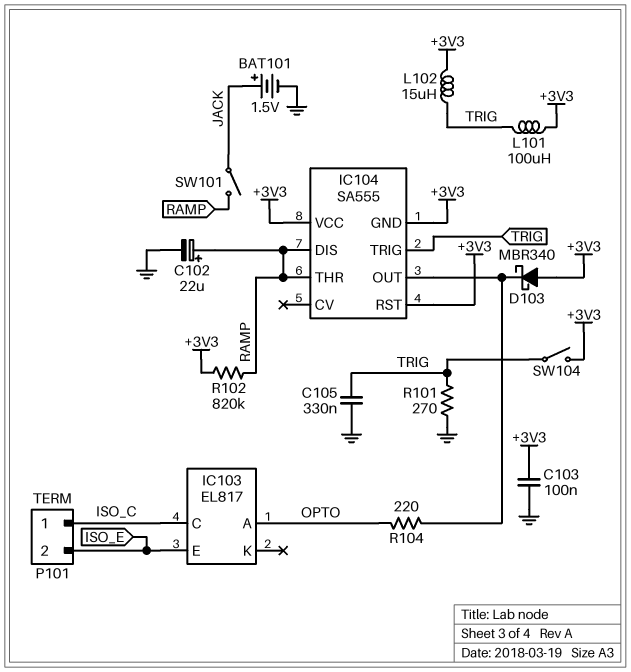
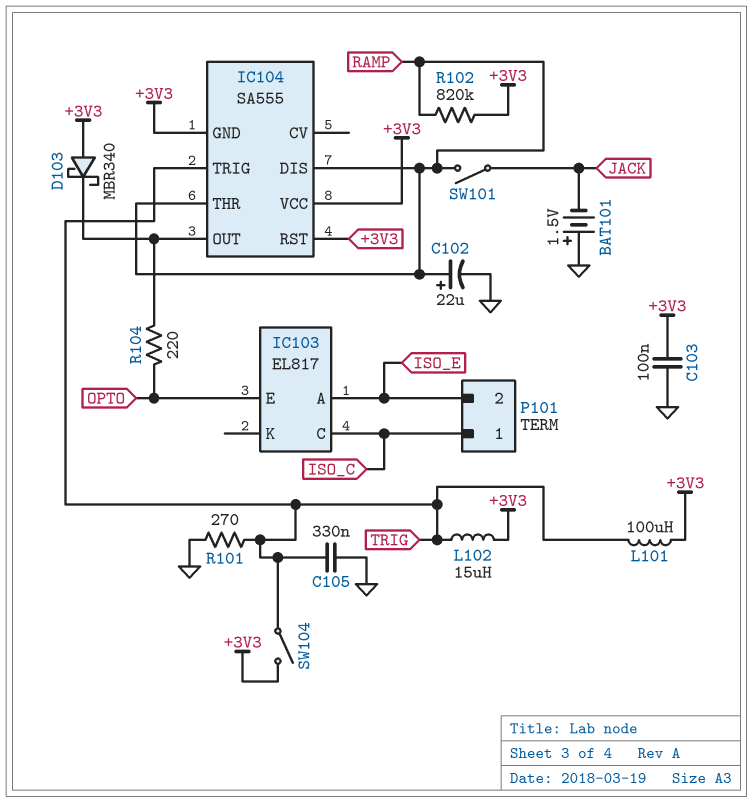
BAT101: 1.5V (plus JACK, minus GND) -> 1.5V (plus GND, minus JACK)
IC103 pin A: OPTO -> ISO_E
IC103 pin E: ISO_E -> OPTO

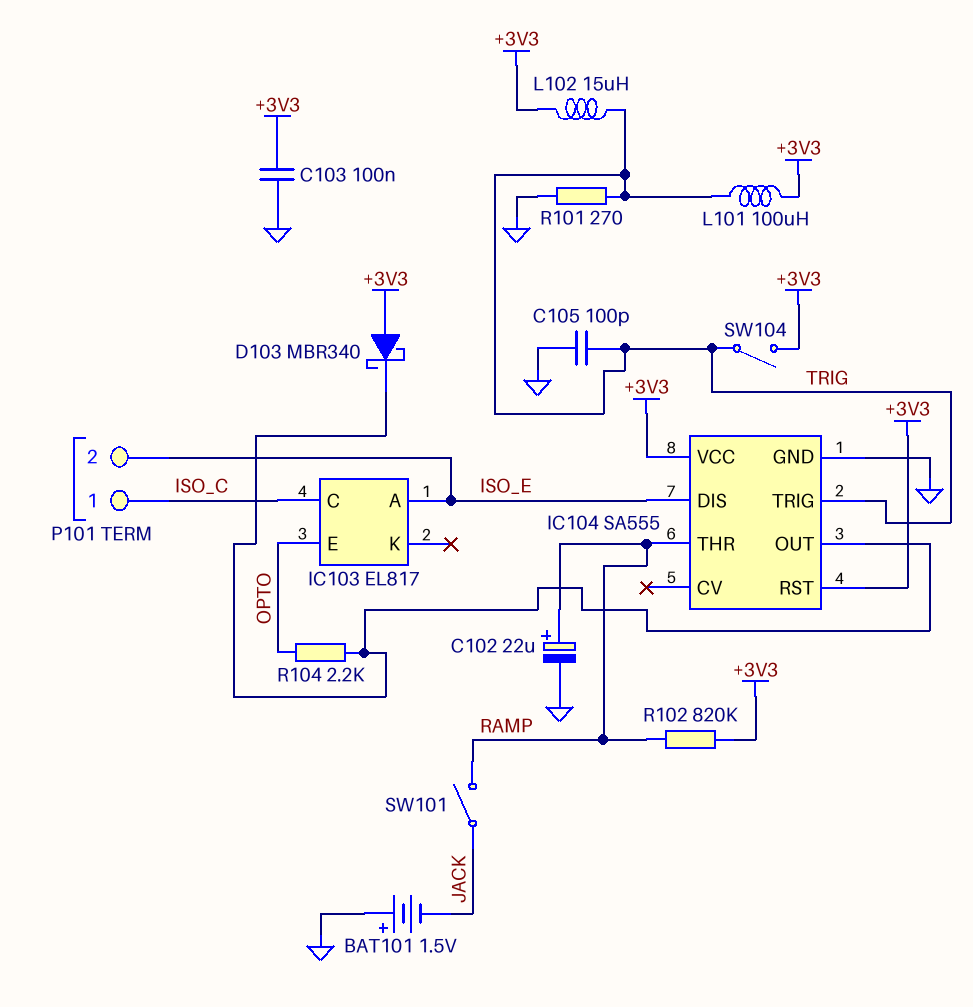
C105: 330nF (GND, TRIG) -> 100pF (GND, TRIG)
IC104 pin DIS: RAMP -> ISO_E
IC104 pin GND: +3V3 -> GND
R104: 220 (IC104/OUT, OPTO) -> 2.2k (IC104/OUT, OPTO)

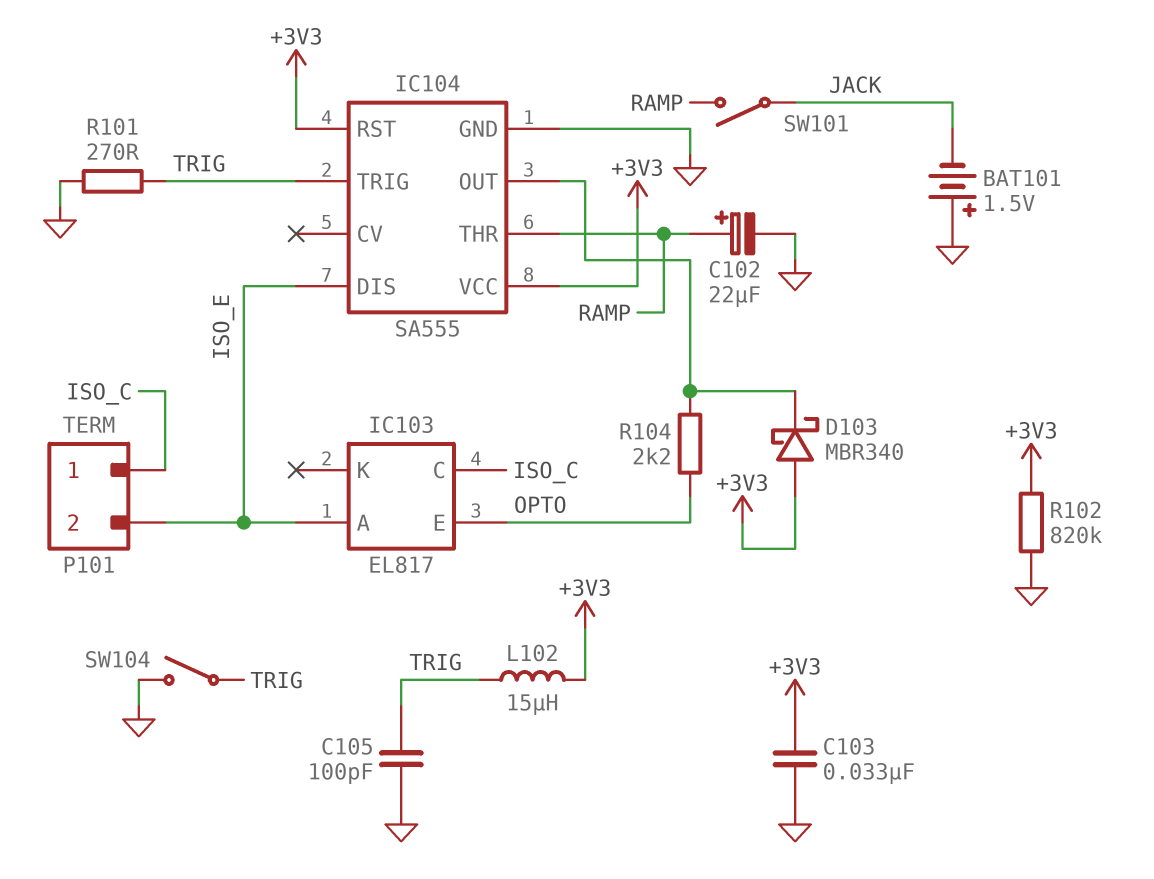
C103: 100nF (+3V3, GND) -> 33nF (+3V3, GND)
L101: 100uH (+3V3, TRIG) -> none
R102: 820k (+3V3, RAMP) -> 820k (+3V3, GND)
SW104: switch (+3V3, TRIG) -> switch (GND, TRIG)

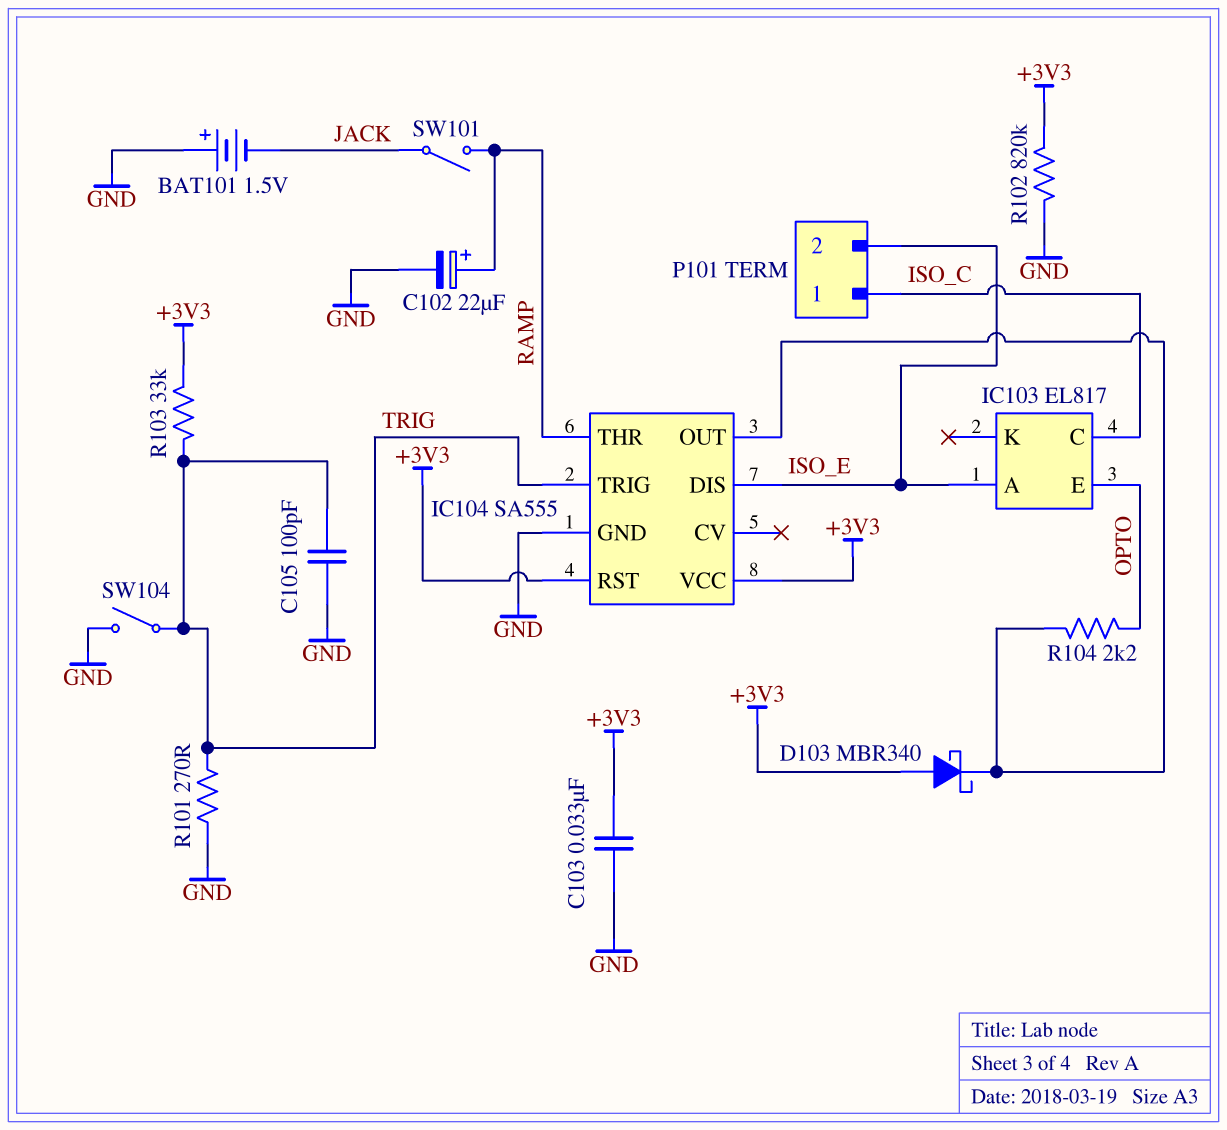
L102: 15uH (+3V3, TRIG) -> none
R103: none -> 33k (+3V3, TRIG)

